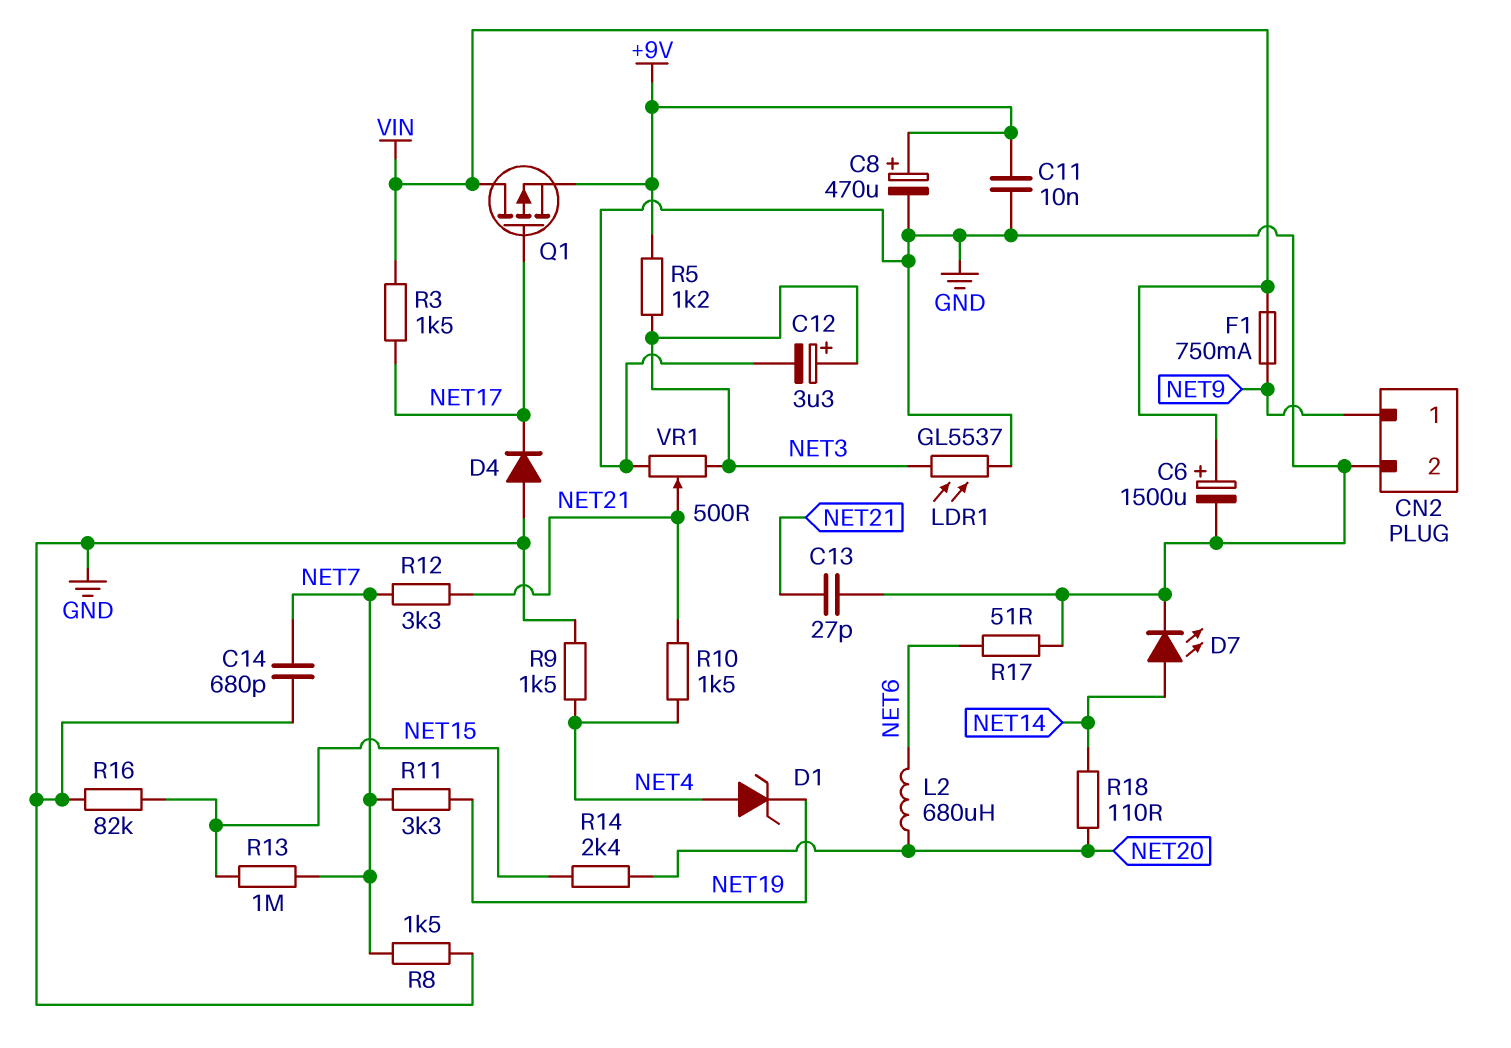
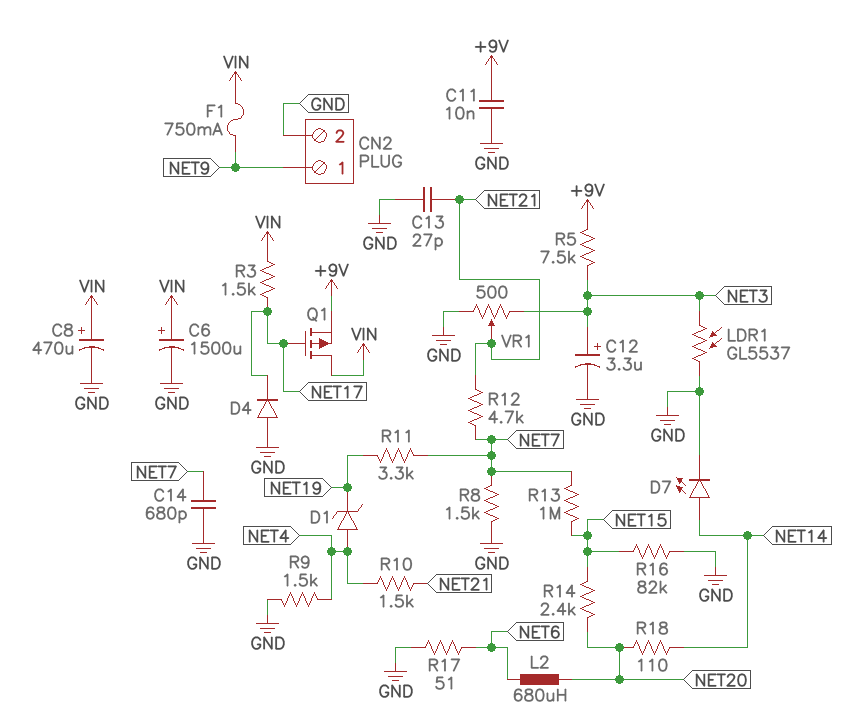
C8: 470uF (plus +9V, minus GND) -> 470uF (plus VIN, minus GND)
R5: 1.2k (+9V, NET3) -> 7.5k (+9V, NET3)
R12: 3.3k (NET7, NET21) -> 4.7k (NET7, NET21)

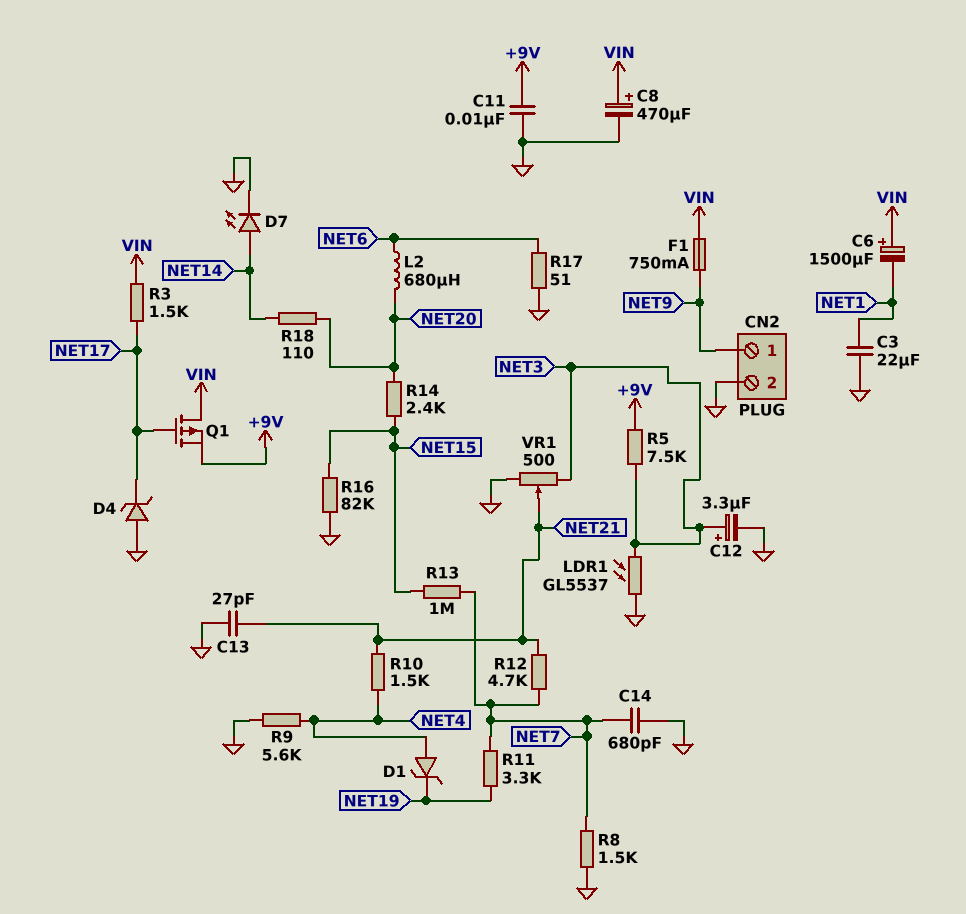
C3: none -> 22uF (GND, NET1)
C6: 1500uF (plus VIN, minus GND) -> 1500uF (plus VIN, minus NET1)
D4: diode (A GND, K NET17) -> zener (A GND, K NET17)
R9: 1.5k (GND, NET4) -> 5.6k (GND, NET4)

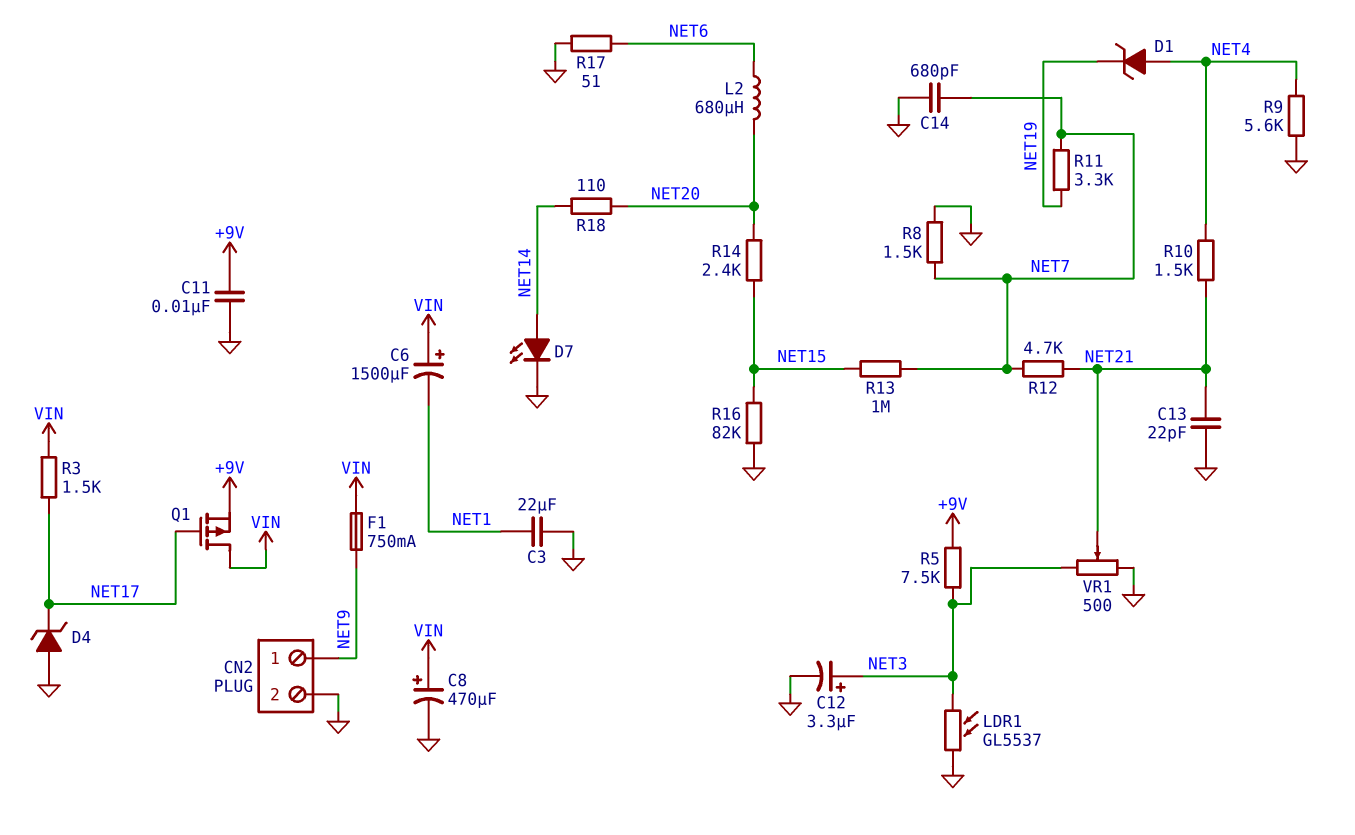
C13: 27pF (GND, NET21) -> 22pF (GND, NET21)

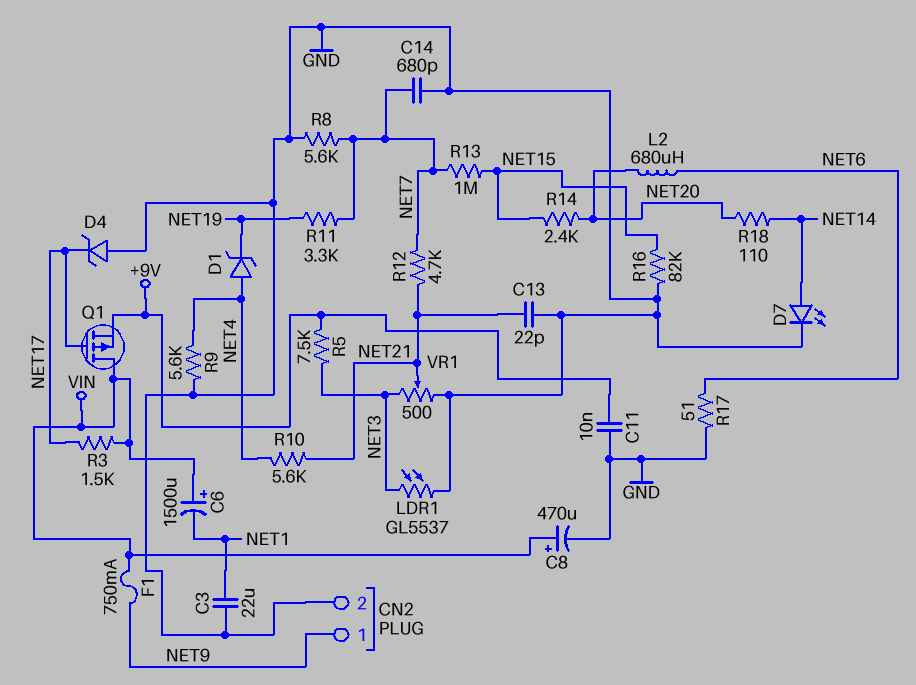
C12: 3.3uF (plus NET3, minus GND) -> none
R8: 1.5k (GND, NET7) -> 5.6k (GND, NET7)
R10: 1.5k (NET4, NET21) -> 5.6k (NET4, NET21)

